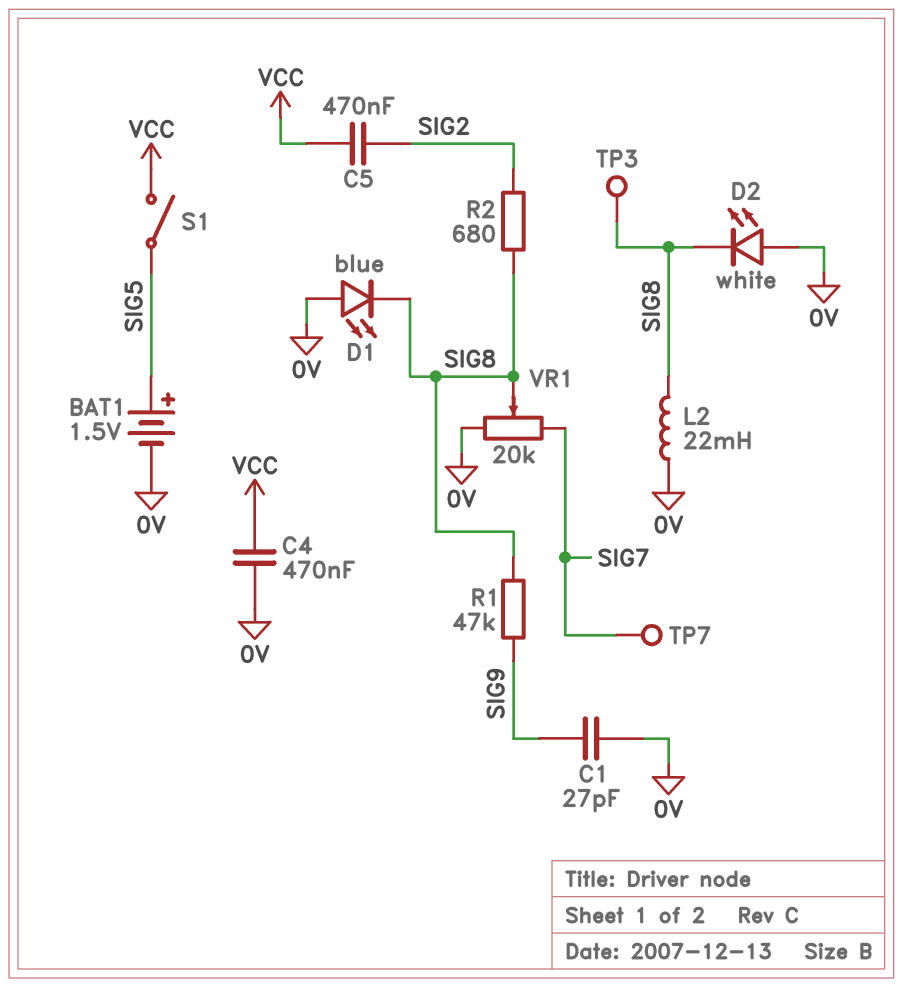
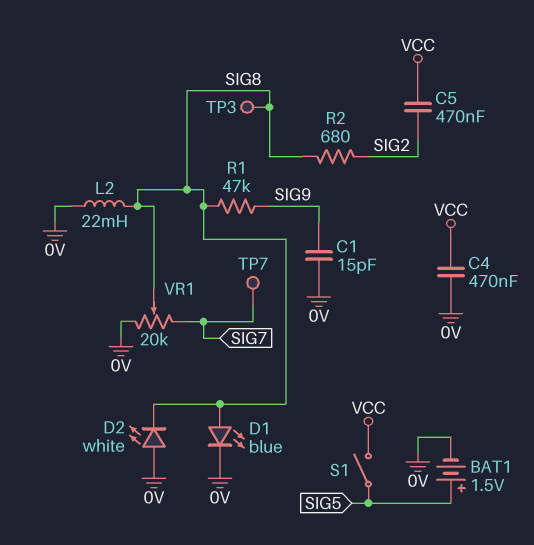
C1: 27pF (0V, SIG9) -> 15pF (0V, SIG9)
D1: LED blue (A 0V, K SIG8) -> LED blue (A SIG8, K 0V)

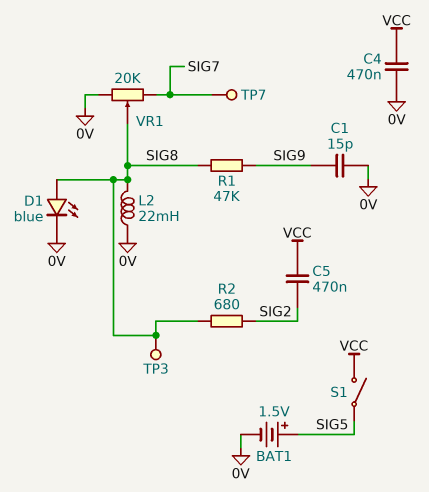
D2: LED white (A 0V, K SIG8) -> none

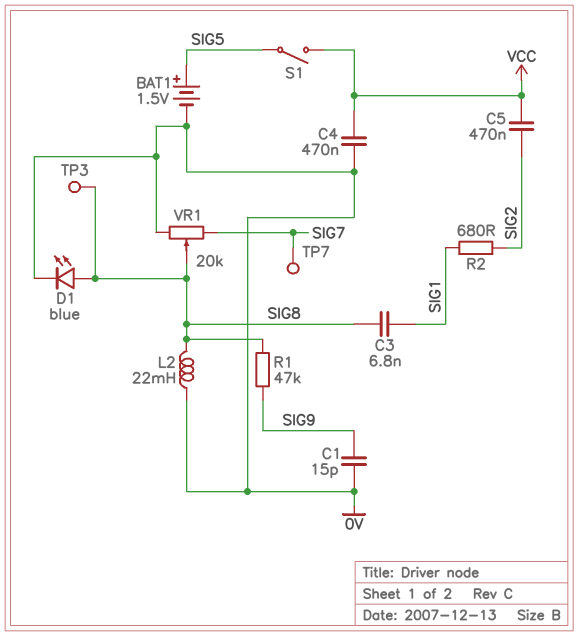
C3: none -> 6.8nF (SIG1, SIG8)
R2: 680 (SIG2, SIG8) -> 680 (SIG1, SIG2)

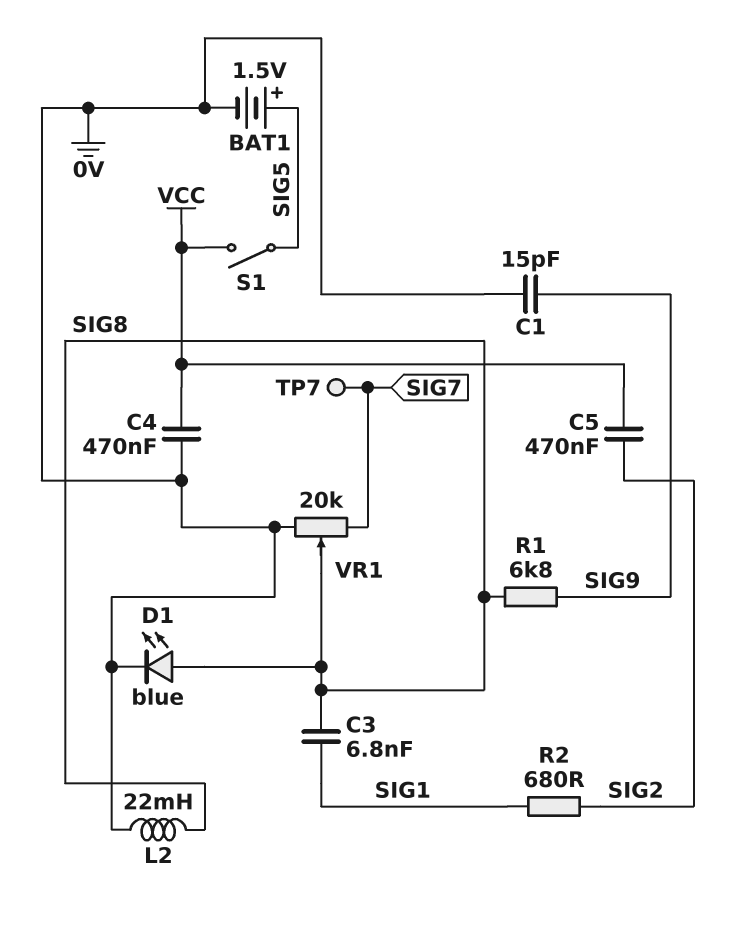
R1: 47k (SIG8, SIG9) -> 6.8k (SIG8, SIG9)
TP3: test point (SIG8) -> none

